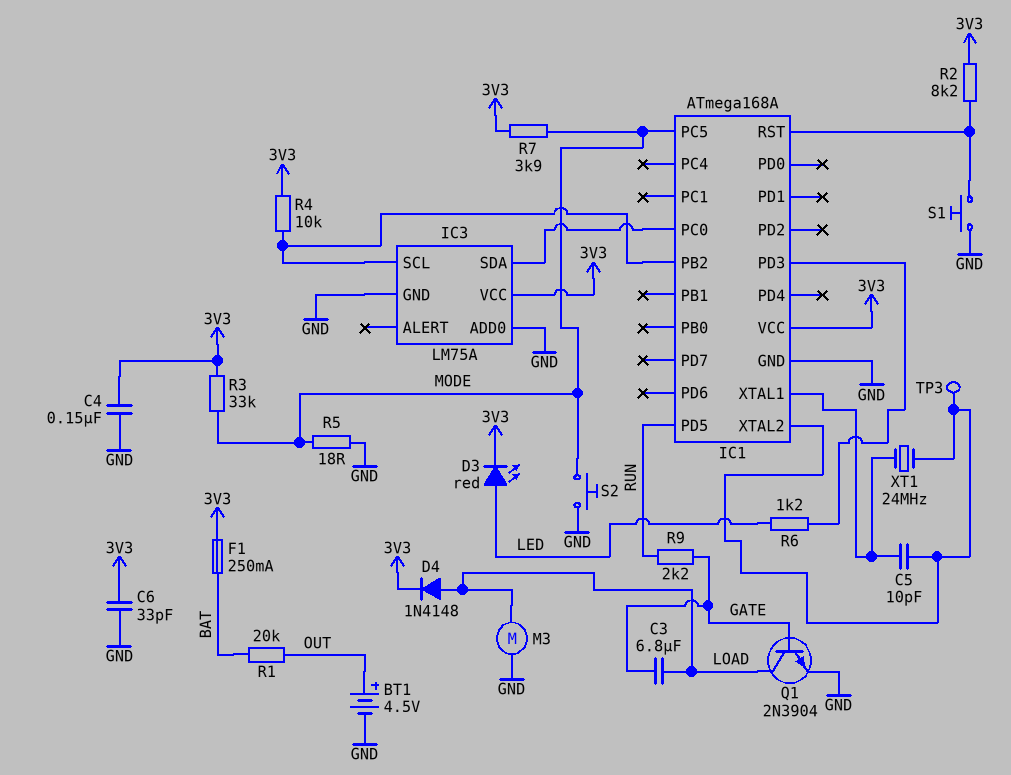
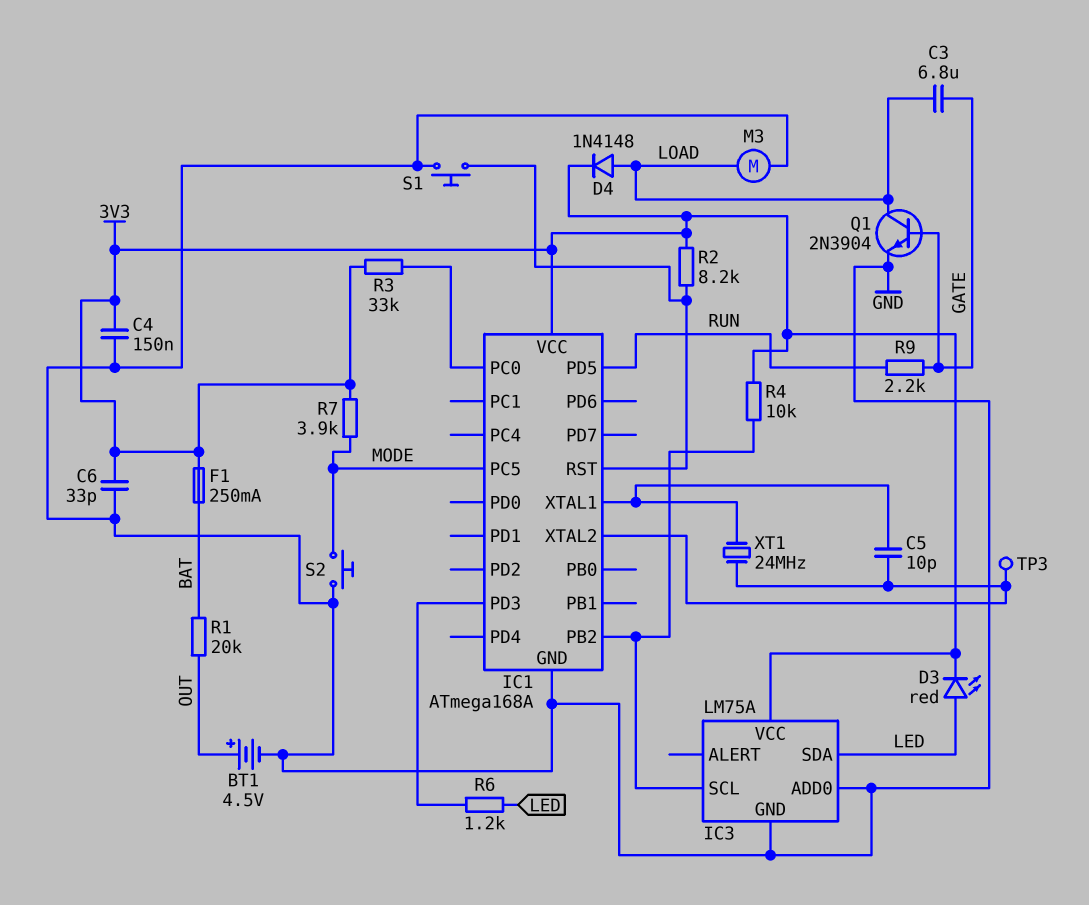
IC3 pin SDA: IC1/PC0 -> LED
R3: 33k (3V3, MODE) -> 33k (3V3, IC1/PC0)
R5: 18 (GND, MODE) -> none

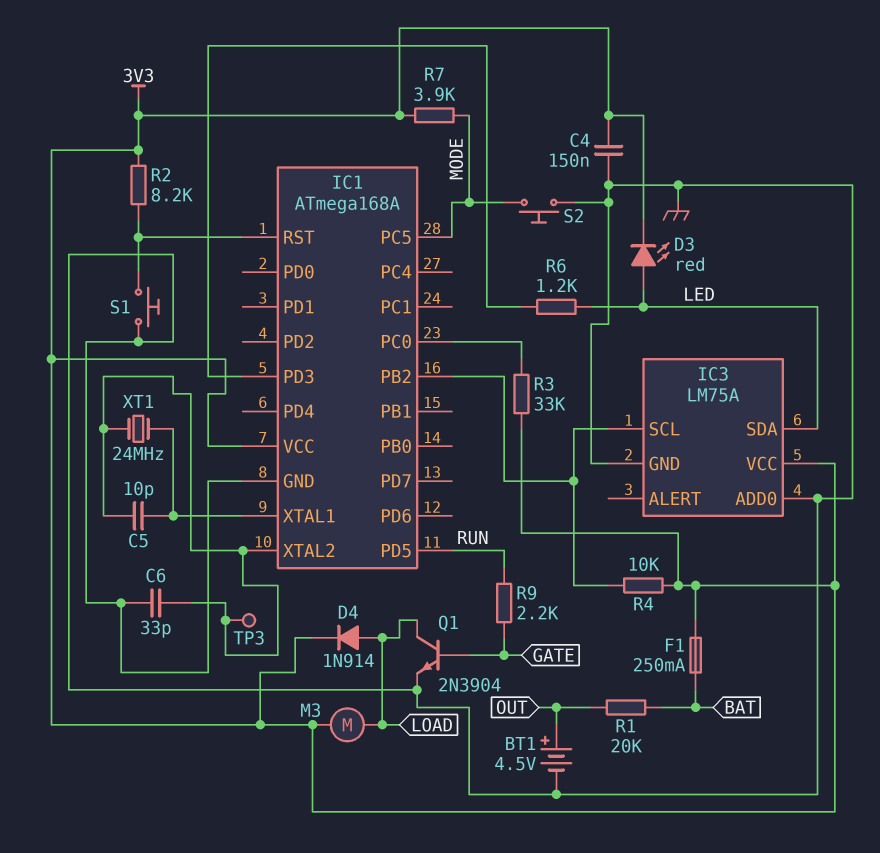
C3: 6.8uF (GATE, LOAD) -> none
C6: 33pF (3V3, GND) -> 33pF (GND, IC1/XTAL2)
D4: diode 1N4148 (A LOAD, K 3V3) -> diode 1N914 (A LOAD, K 3V3)
M3: motor (GND, LOAD) -> motor (3V3, LOAD)

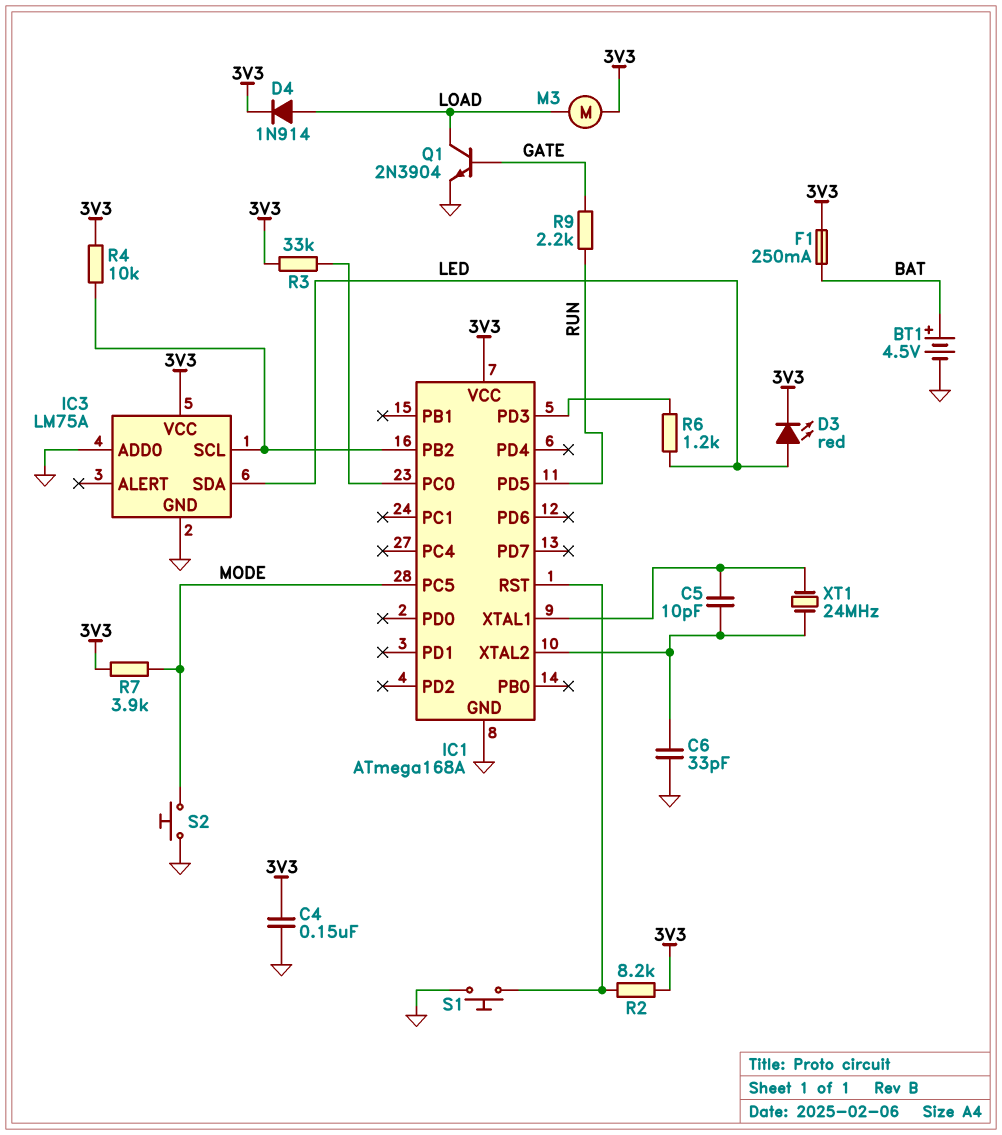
BT1: 4.5V (plus OUT, minus GND) -> 4.5V (plus BAT, minus GND)
R1: 20k (BAT, OUT) -> none
TP3: test point (IC1/XTAL2) -> none

